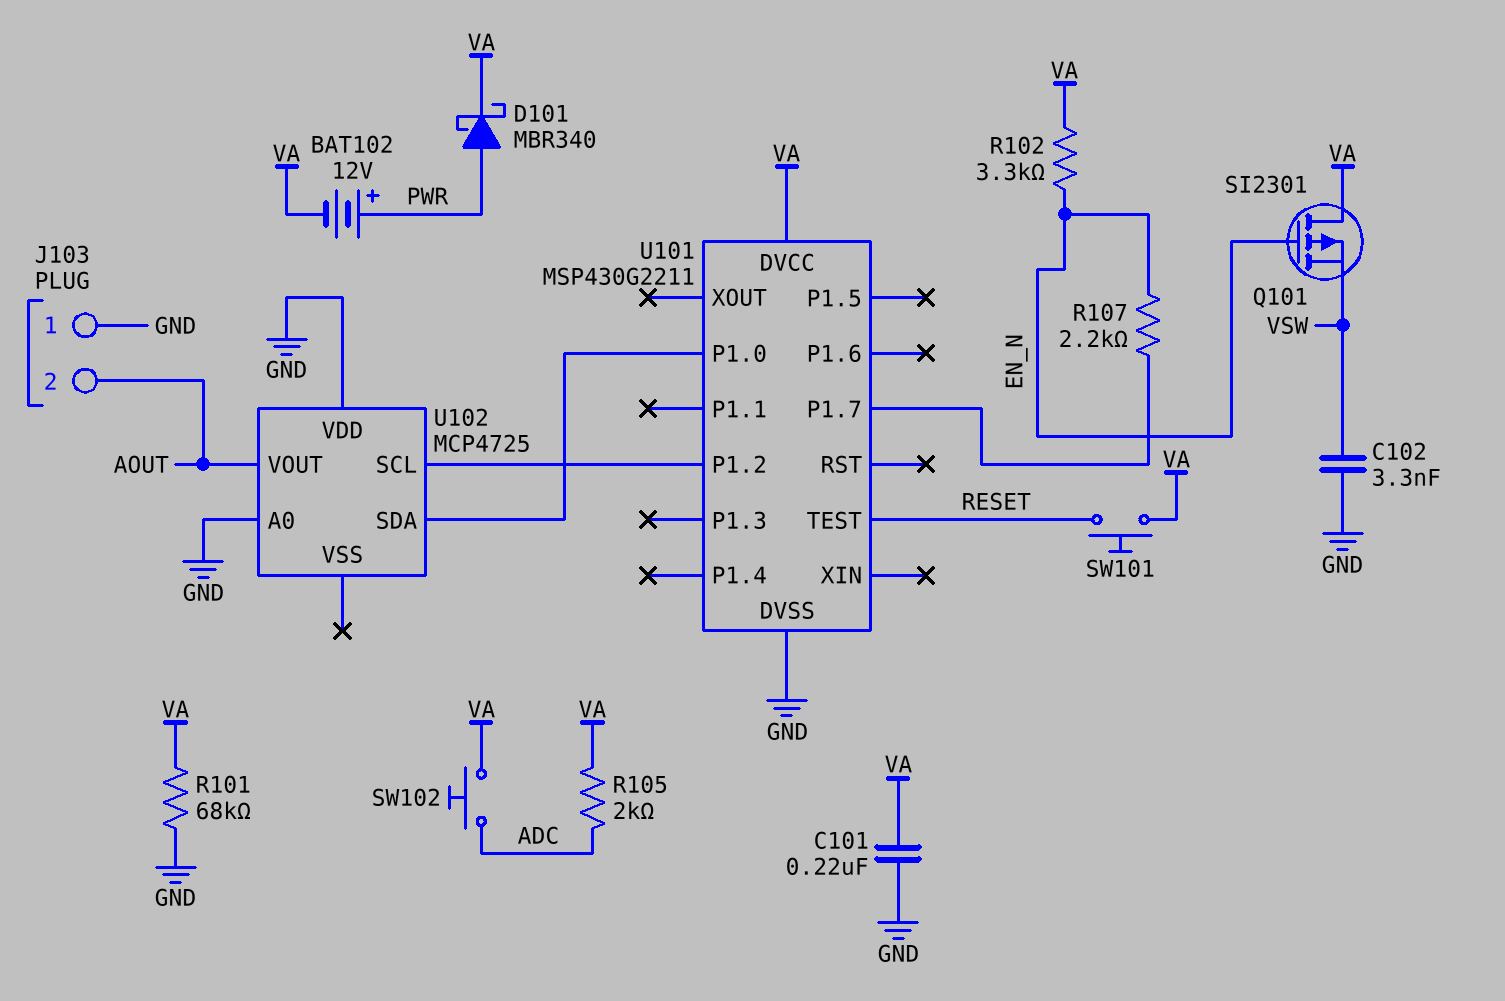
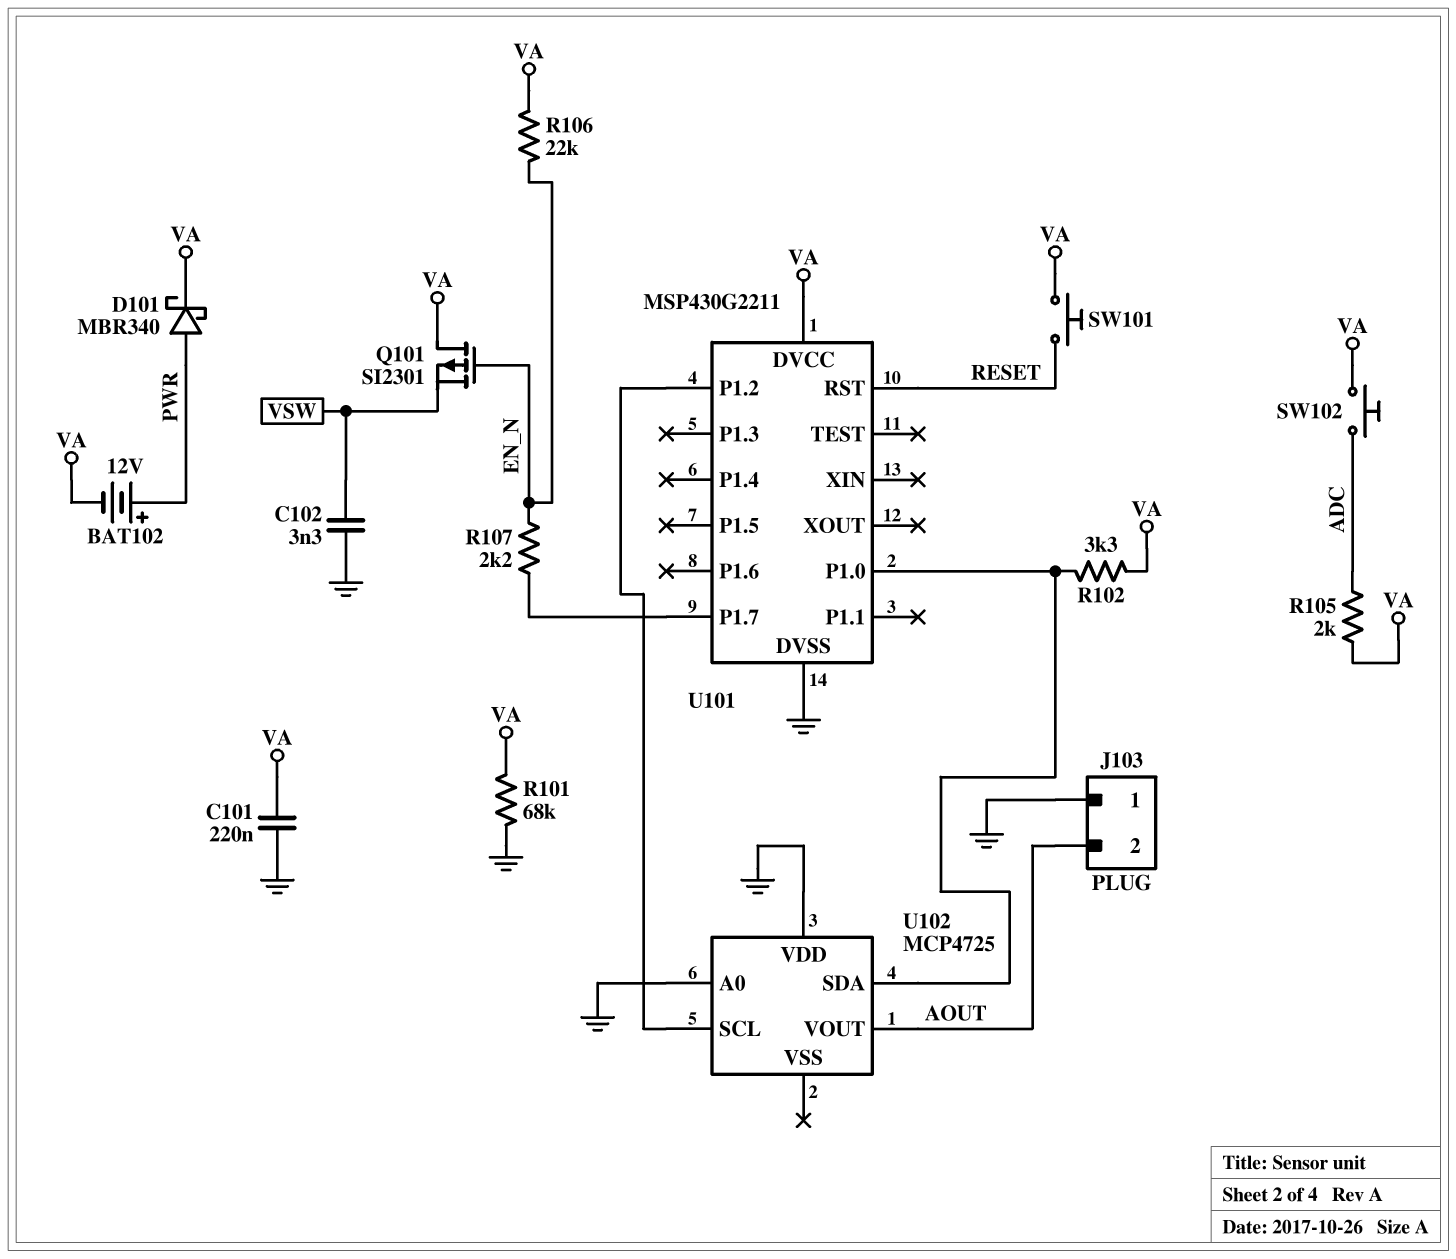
R102: 3.3k (EN_N, VA) -> 3.3k (U101/P1.0, VA)
R106: none -> 22k (EN_N, VA)
U101 pin RST: none -> RESET
U101 pin TEST: RESET -> none

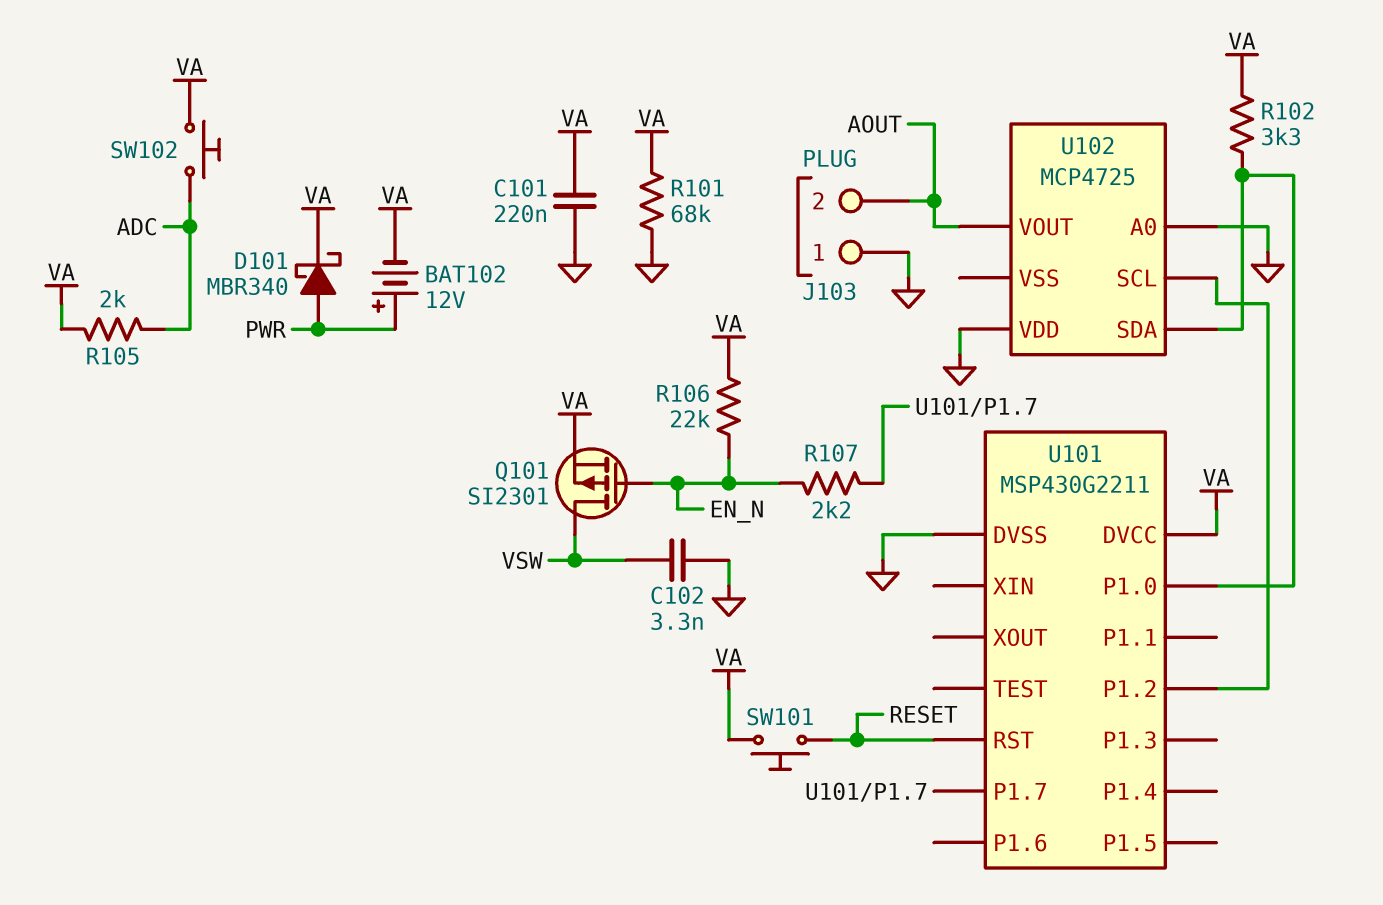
Q101: PMOS SI2301 (G EN_N, D VA, S VSW) -> PMOS SI2301 (G EN_N, D VSW, S VA)

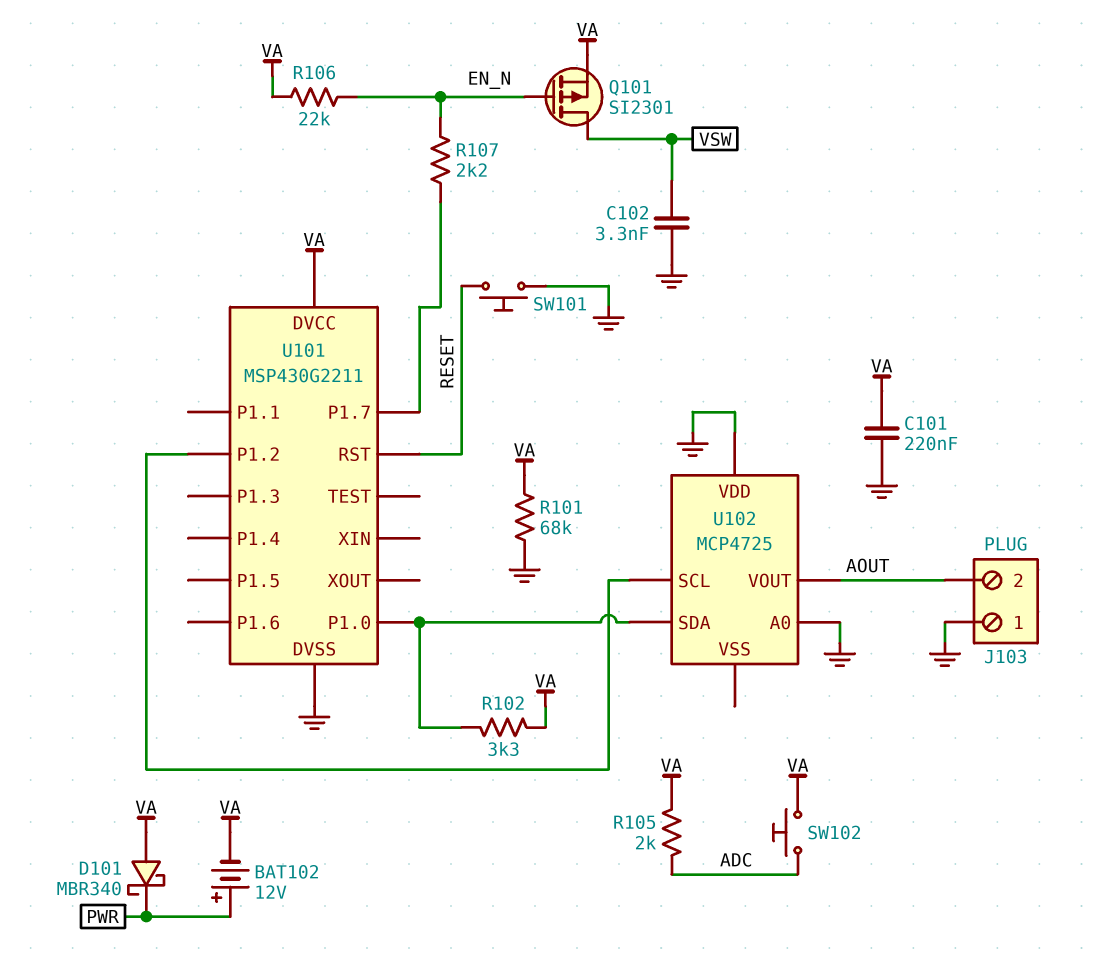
D101: schottky MBR340 (A PWR, K VA) -> schottky MBR340 (A VA, K PWR)
SW101: button (RESET, VA) -> button (GND, RESET)

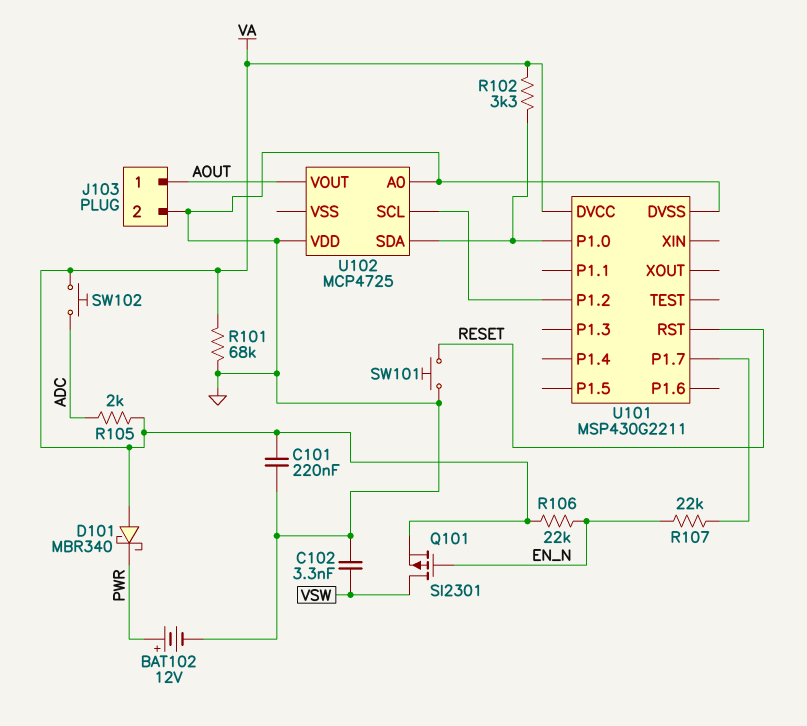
BAT102: 12V (plus PWR, minus VA) -> 12V (plus PWR, minus GND)
J103 pin 1: GND -> AOUT
J103 pin 2: AOUT -> GND
R107: 2.2k (EN_N, U101/P1.7) -> 22k (EN_N, U101/P1.7)

